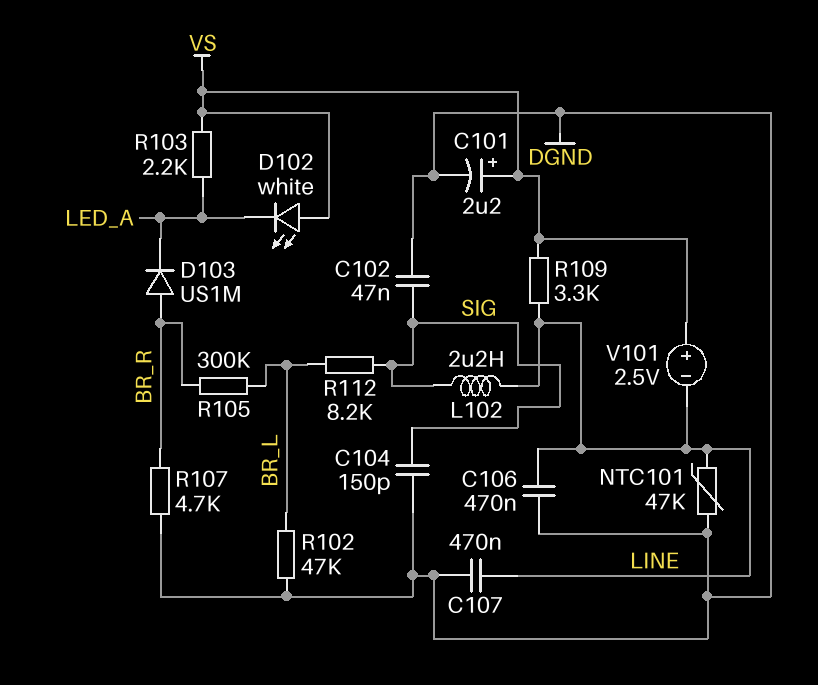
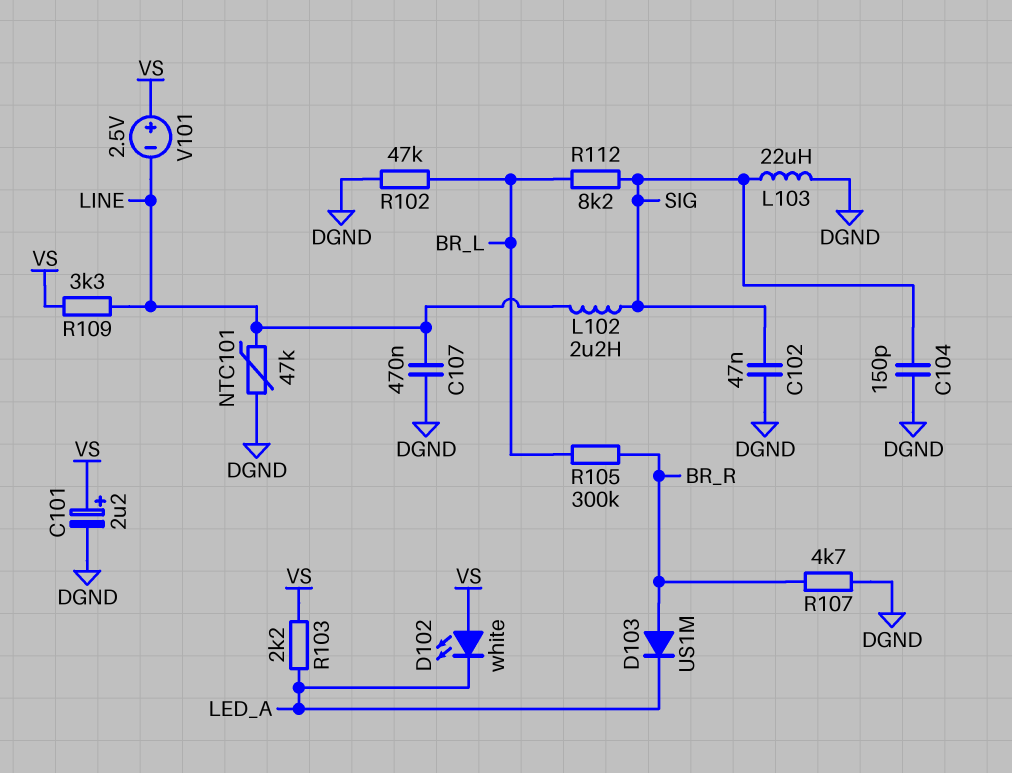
C106: 470nF (DGND, LINE) -> none
L103: none -> 22uH (DGND, SIG)

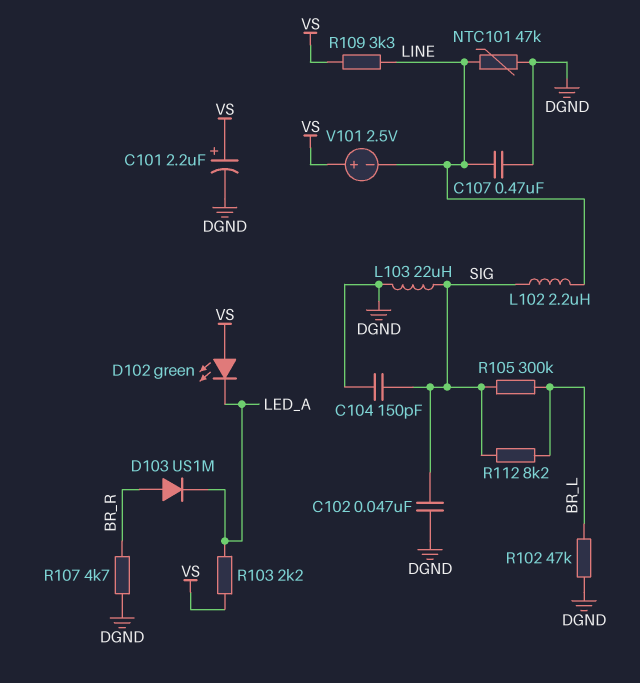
D102: LED white (A VS, K LED_A) -> LED green (A VS, K LED_A)
R105: 300k (BR_L, BR_R) -> 300k (BR_L, SIG)

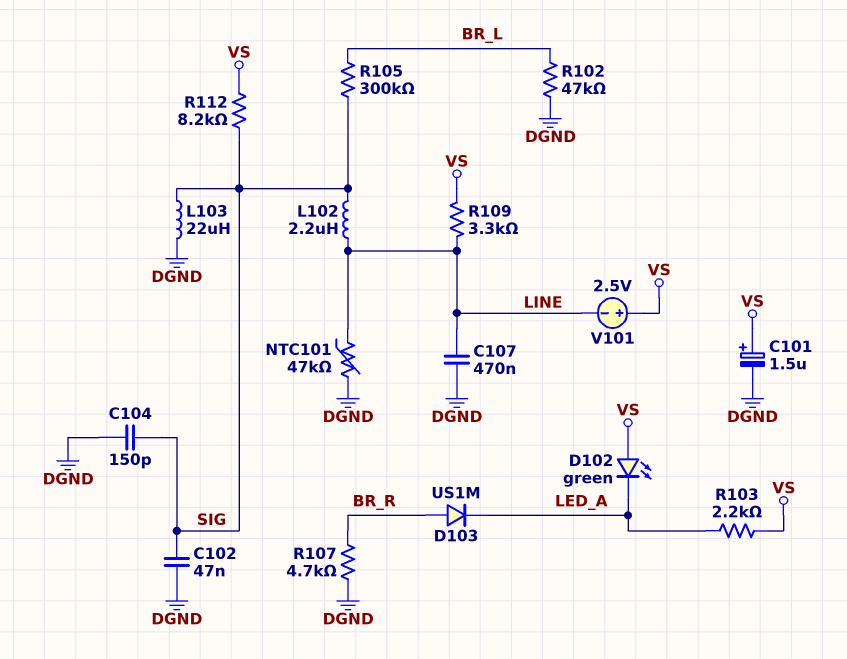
C101: 2.2uF (plus VS, minus DGND) -> 1.5uF (plus VS, minus DGND)
R112: 8.2k (BR_L, SIG) -> 8.2k (SIG, VS)

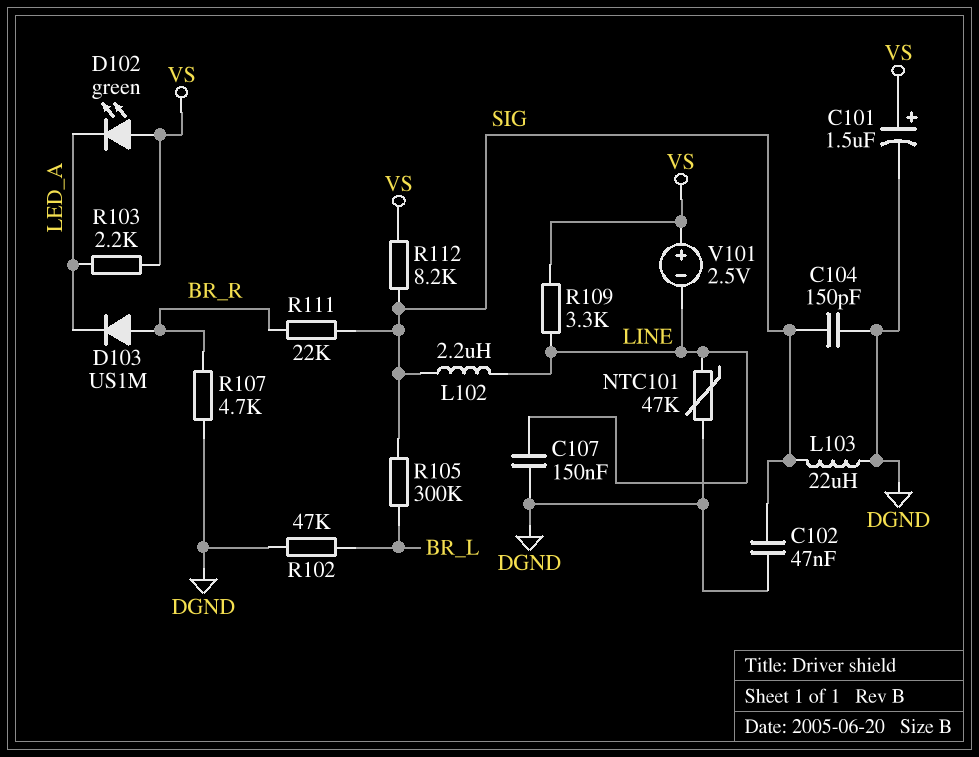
C107: 470nF (DGND, LINE) -> 150nF (DGND, LINE)
R111: none -> 22k (BR_R, SIG)

